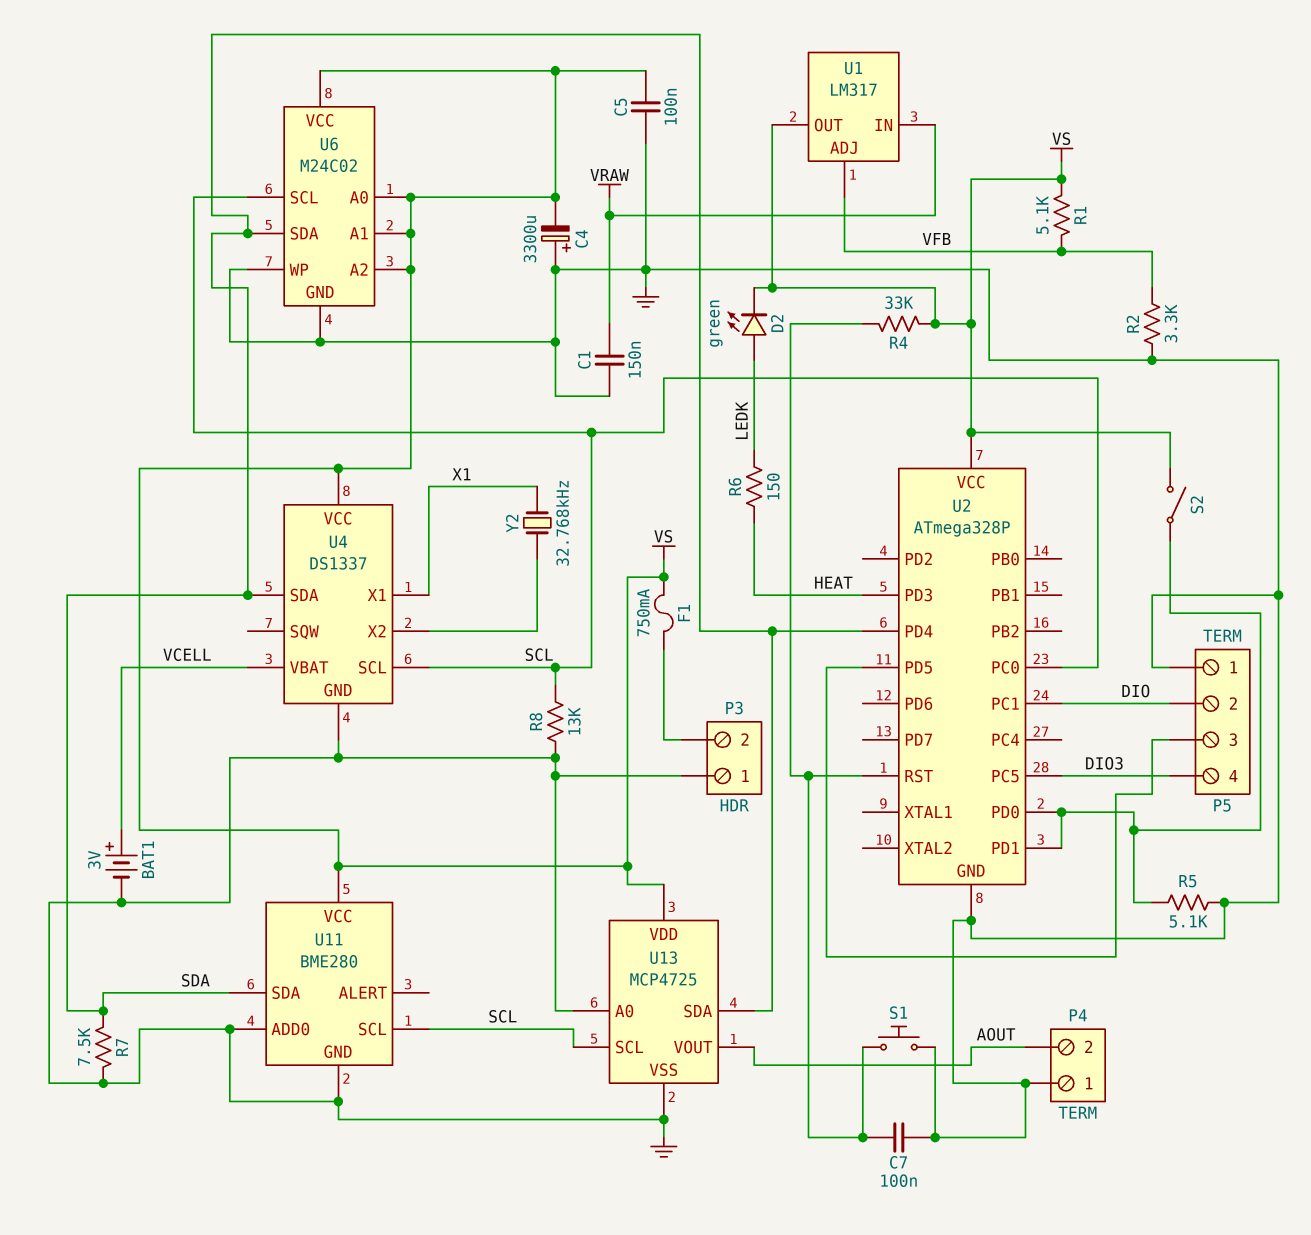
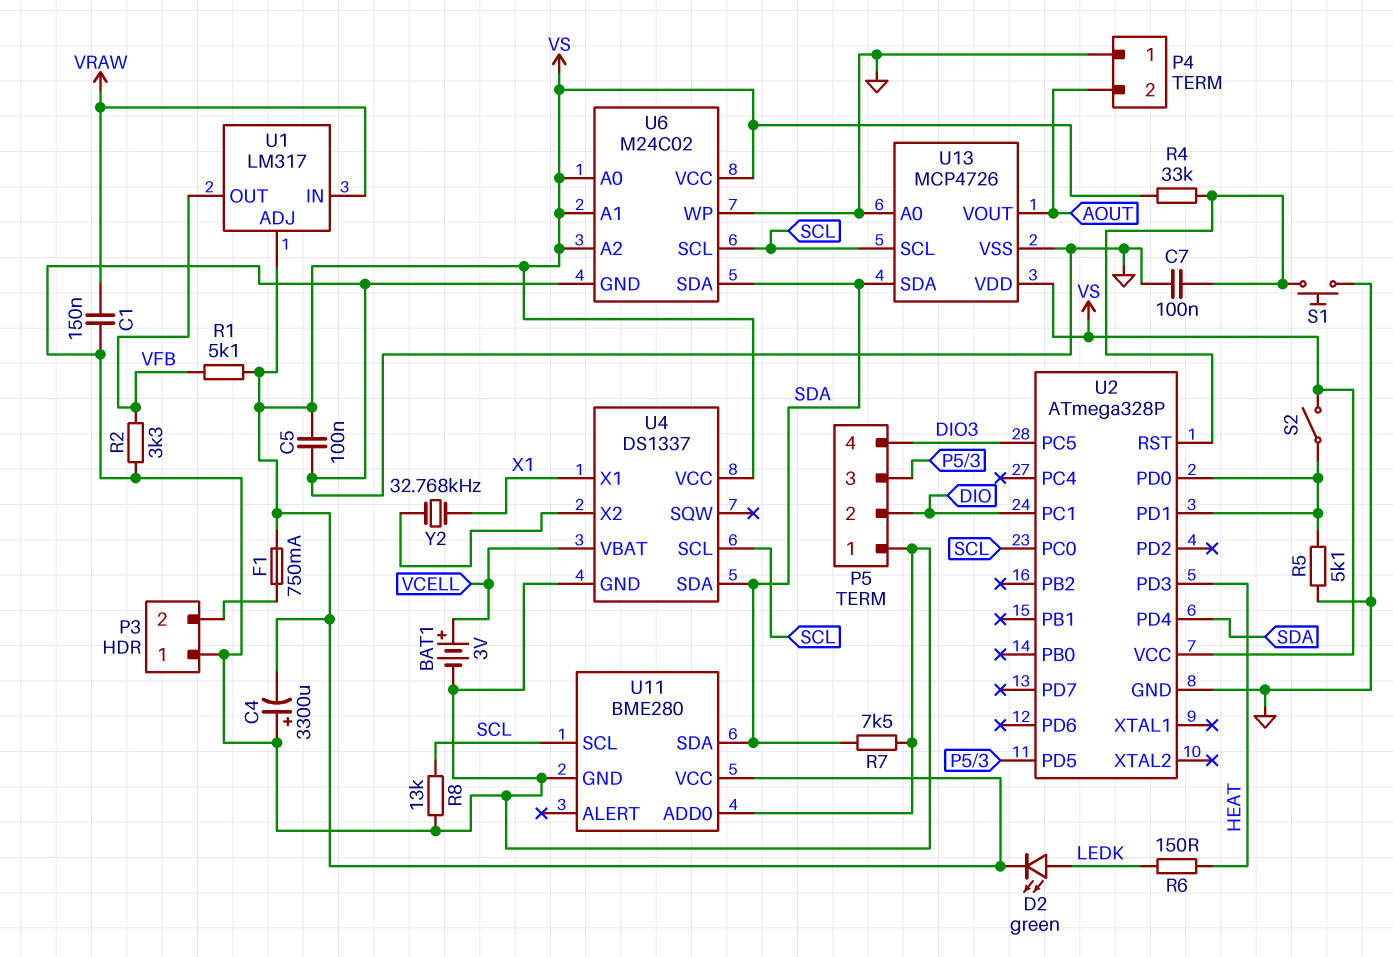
U1 pin ADJ: VFB -> VS
U1 pin OUT: VS -> VFB
U13: MCP4725 -> MCP4726

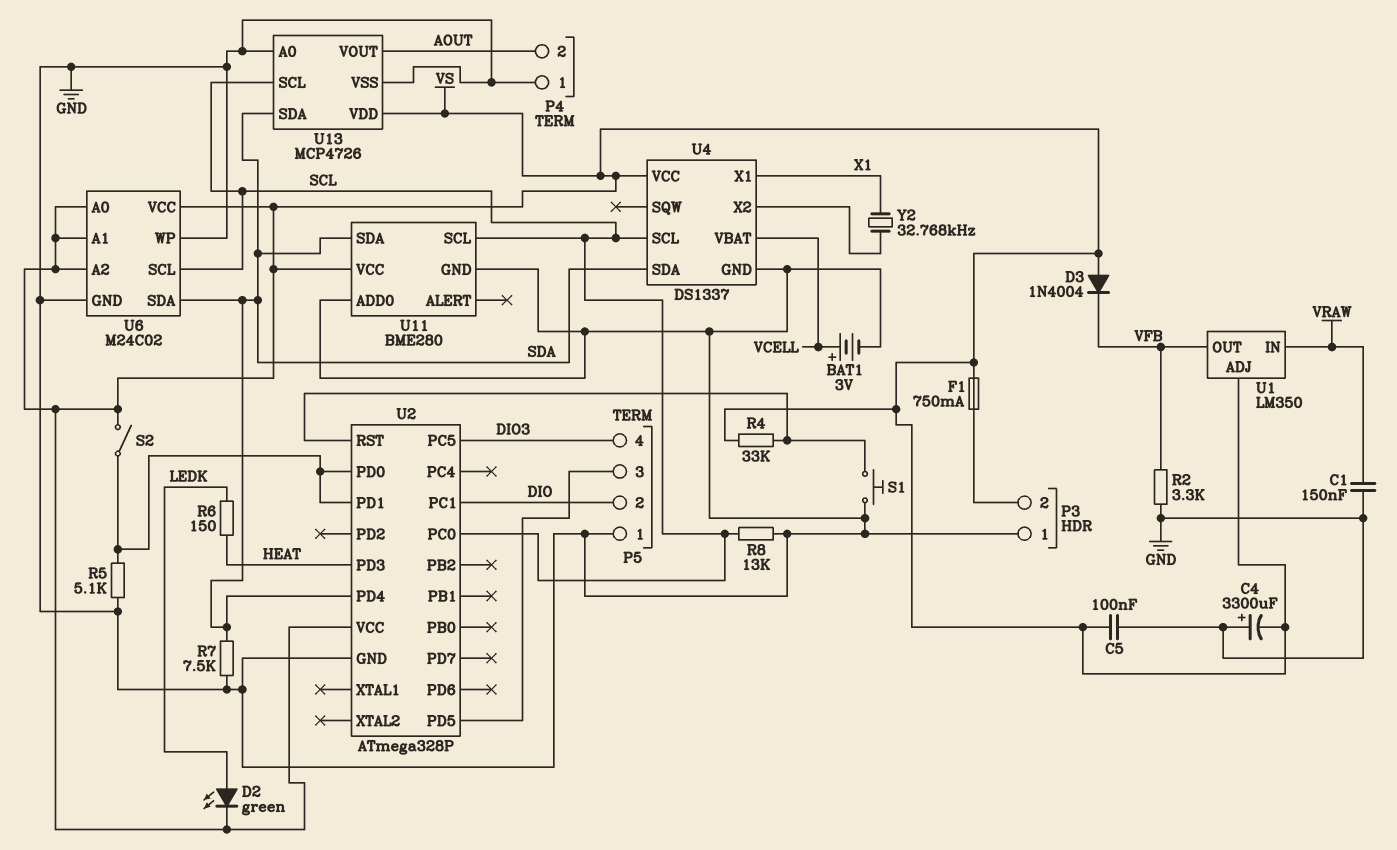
C7: 100nF (GND, U2/RST) -> none
D3: none -> diode 1N4004 (A VS, K VFB)
R1: 5.1k (VFB, VS) -> none
U1: LM317 -> LM350

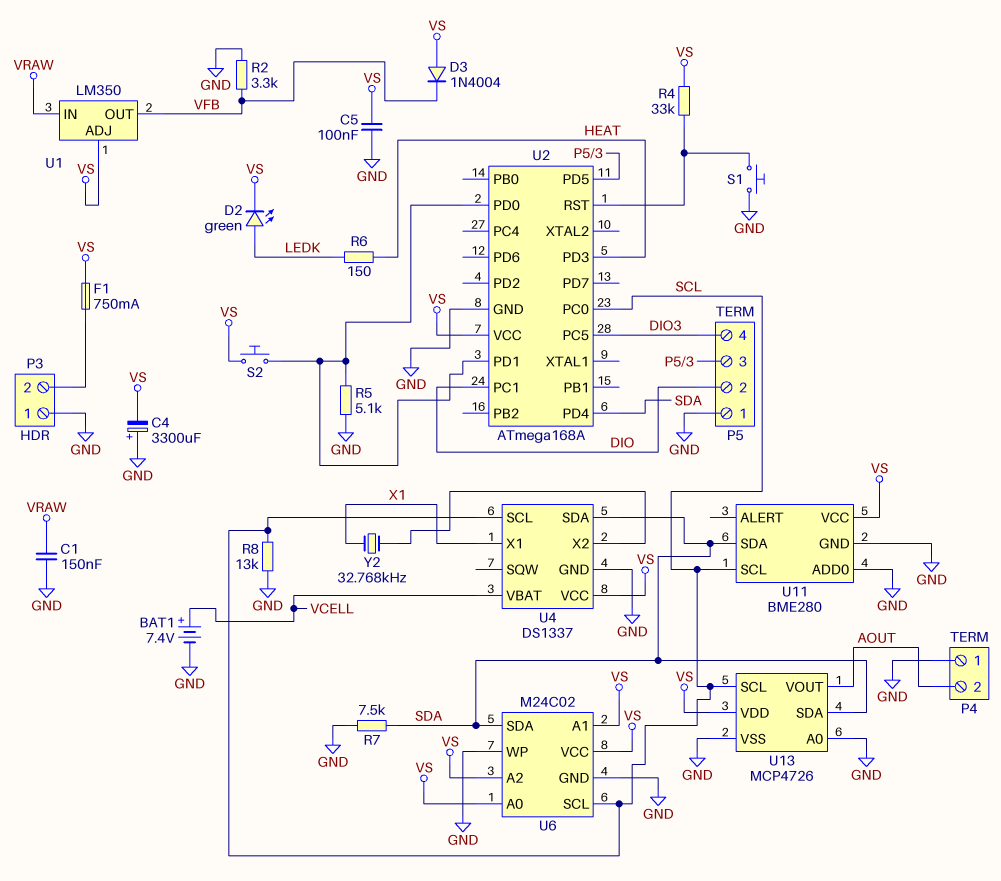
BAT1: 3V (plus VCELL, minus GND) -> 7.4V (plus VCELL, minus GND)
S2: switch (U2/PD0, VS) -> button (U2/PD0, VS)
U2: ATmega328P -> ATmega168A

